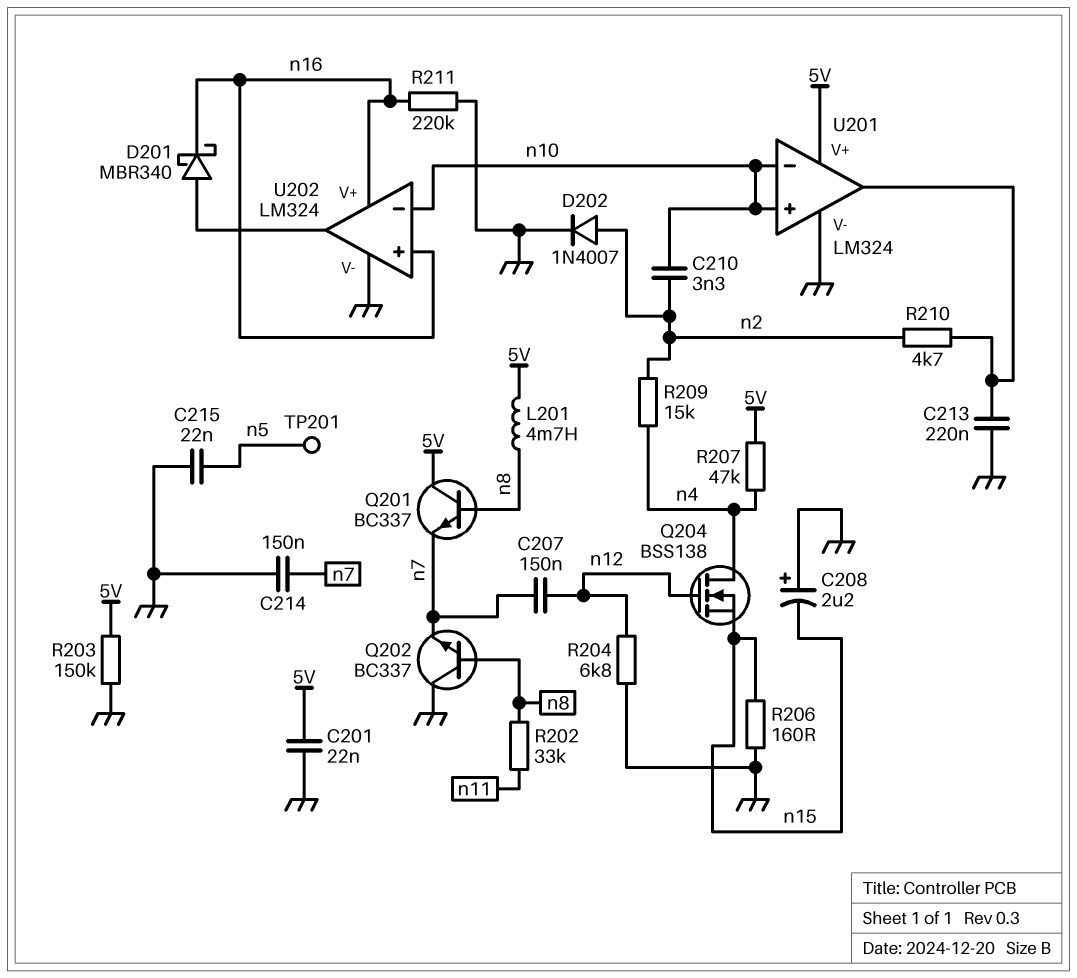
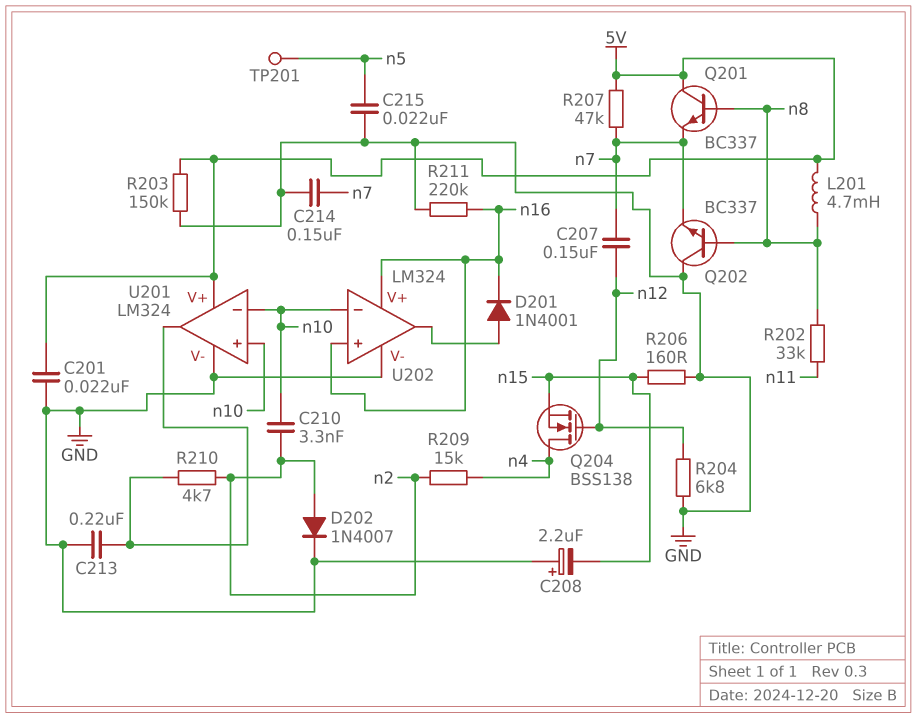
D201: schottky MBR340 (A U202/out, K n16) -> diode 1N4001 (A U202/out, K n16)
R207: 47k (5V, n4) -> 47k (5V, n7)

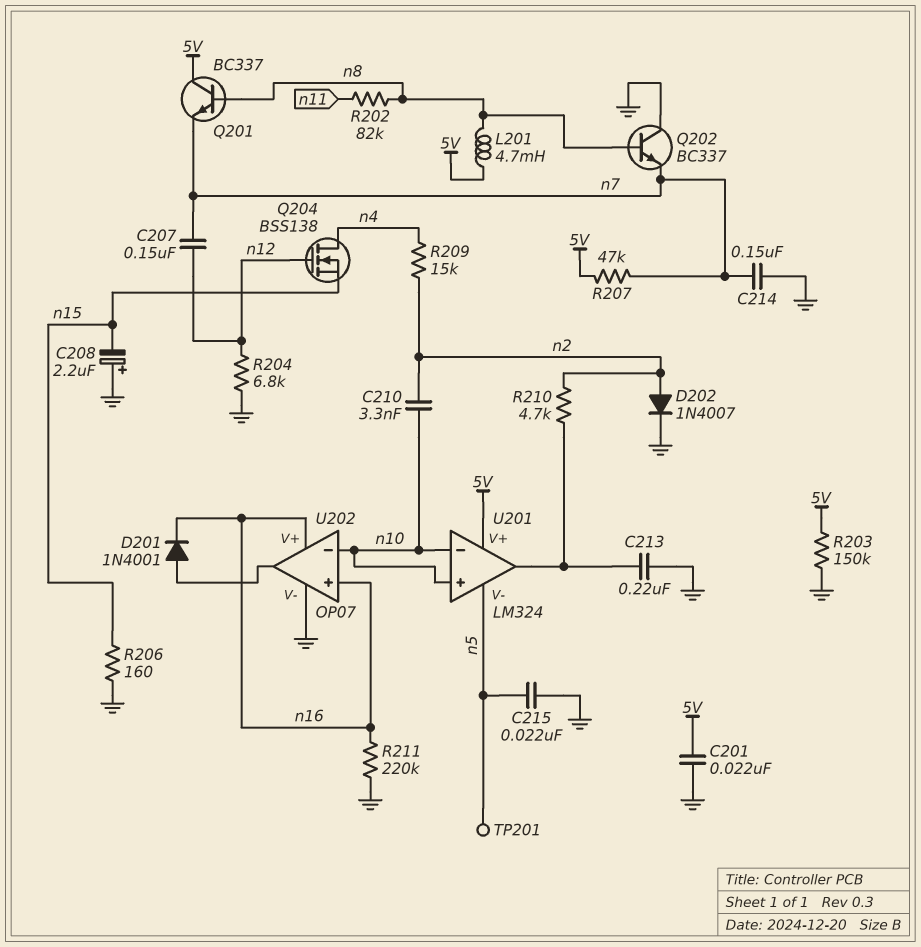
R202: 33k (n8, n11) -> 82k (n8, n11)
U201 pin V-: GND -> n5
U202: LM324 -> OP07

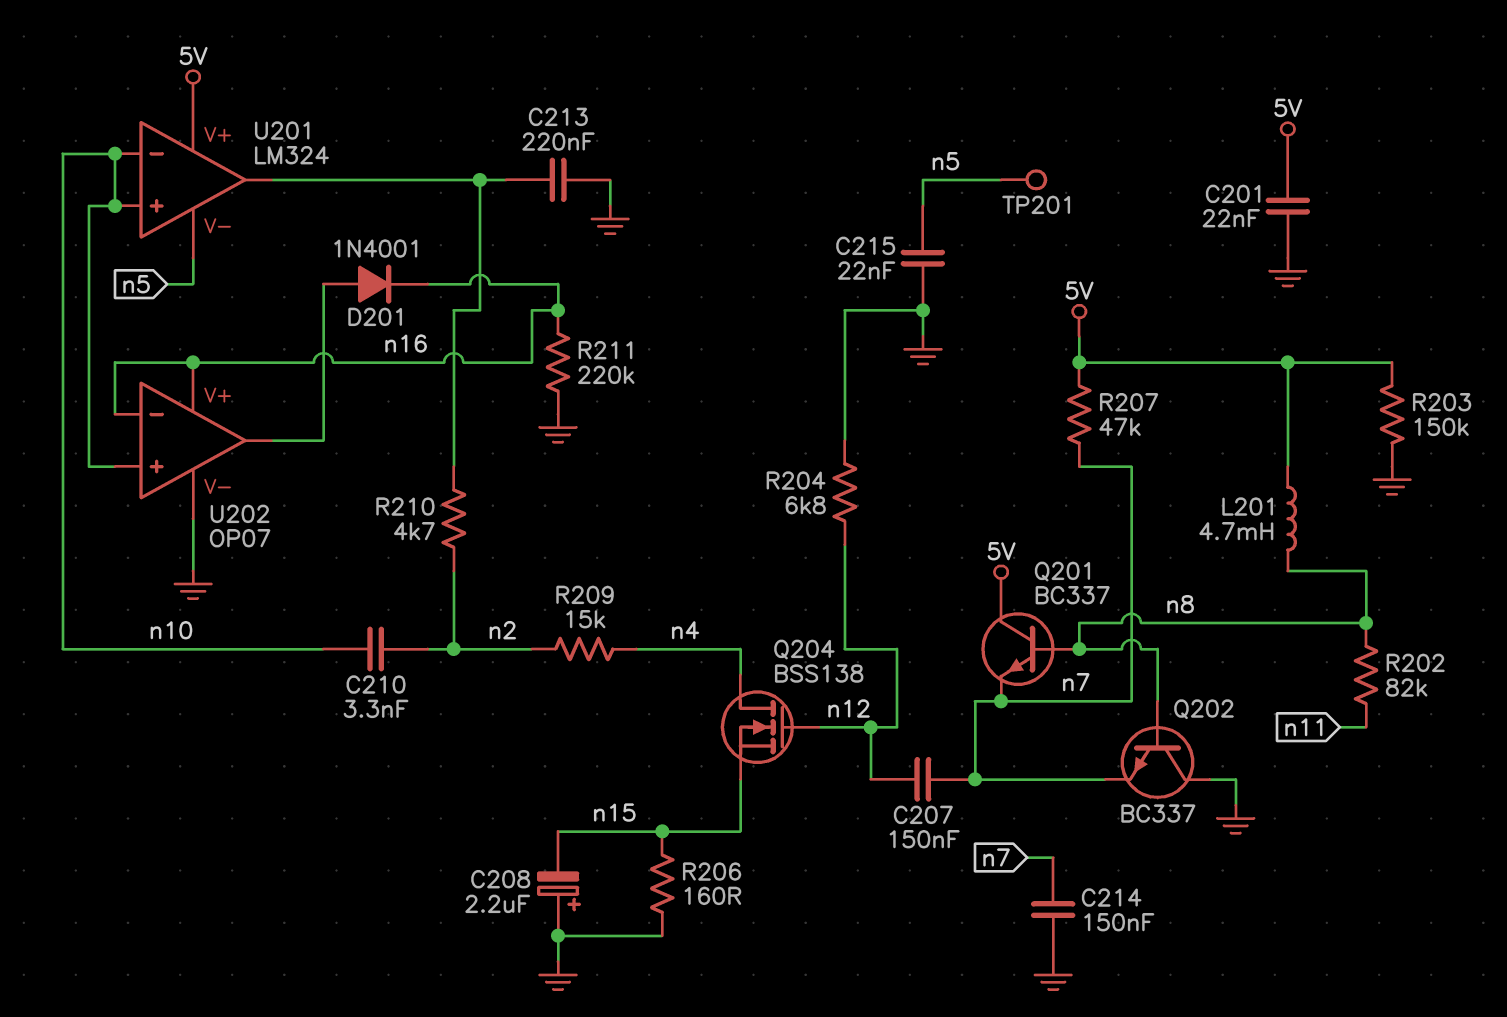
D202: diode 1N4007 (A n2, K GND) -> none
U202 pin in+: n16 -> n10
U202 pin in-: n10 -> n16

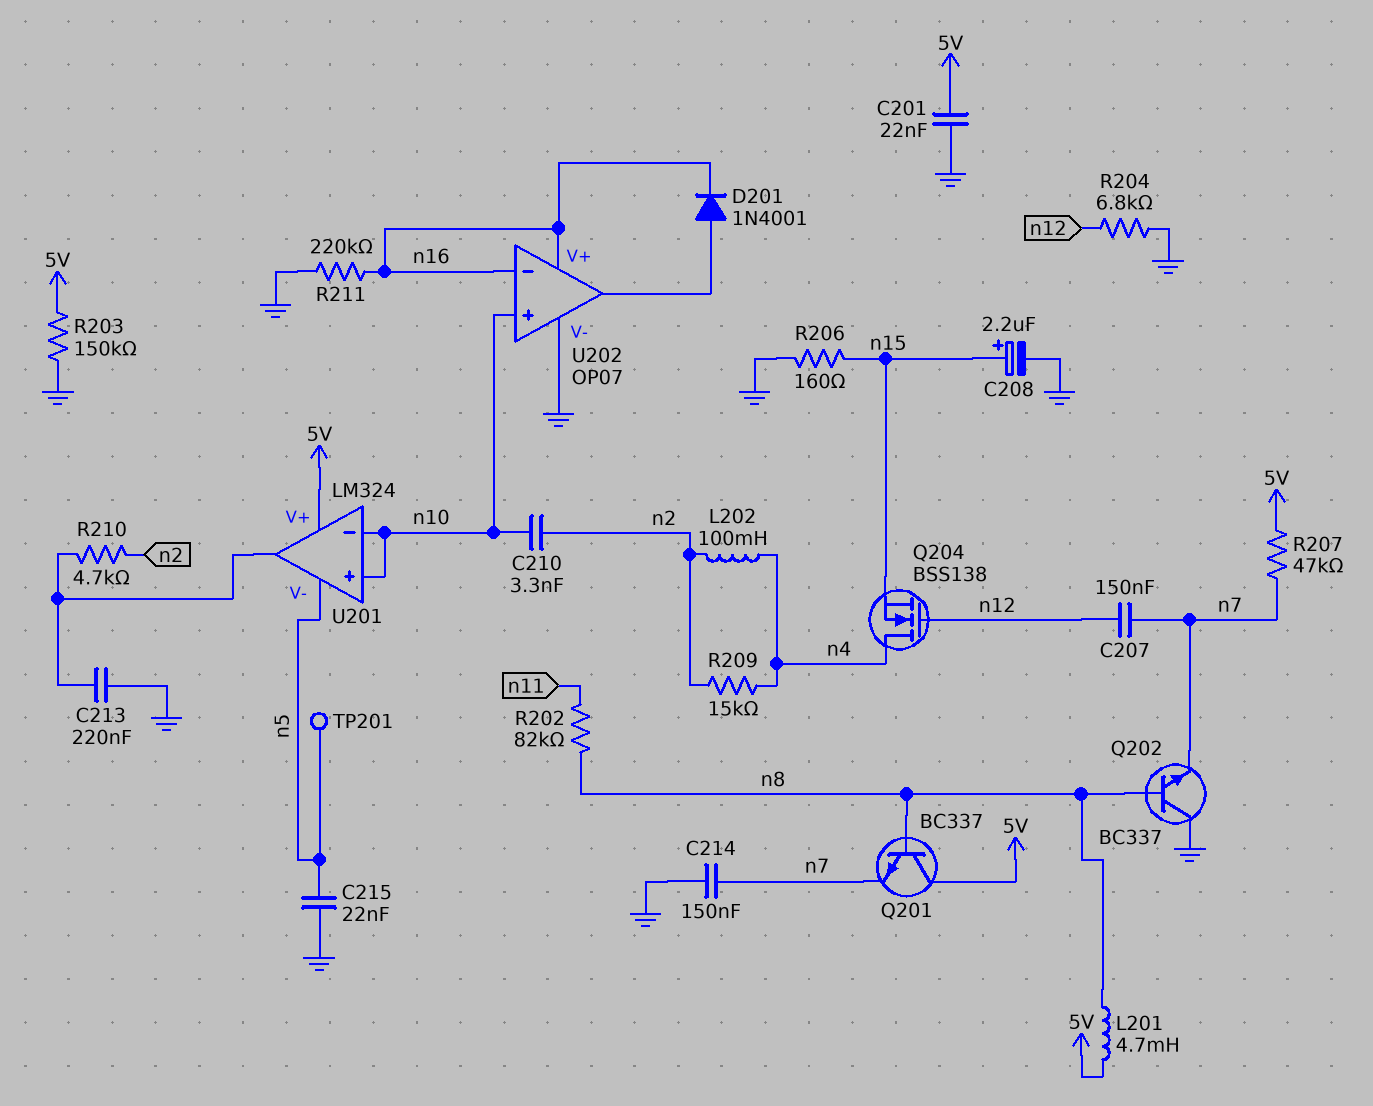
C208: 2.2uF (plus GND, minus n15) -> 2.2uF (plus n15, minus GND)
L202: none -> 100mH (n2, n4)

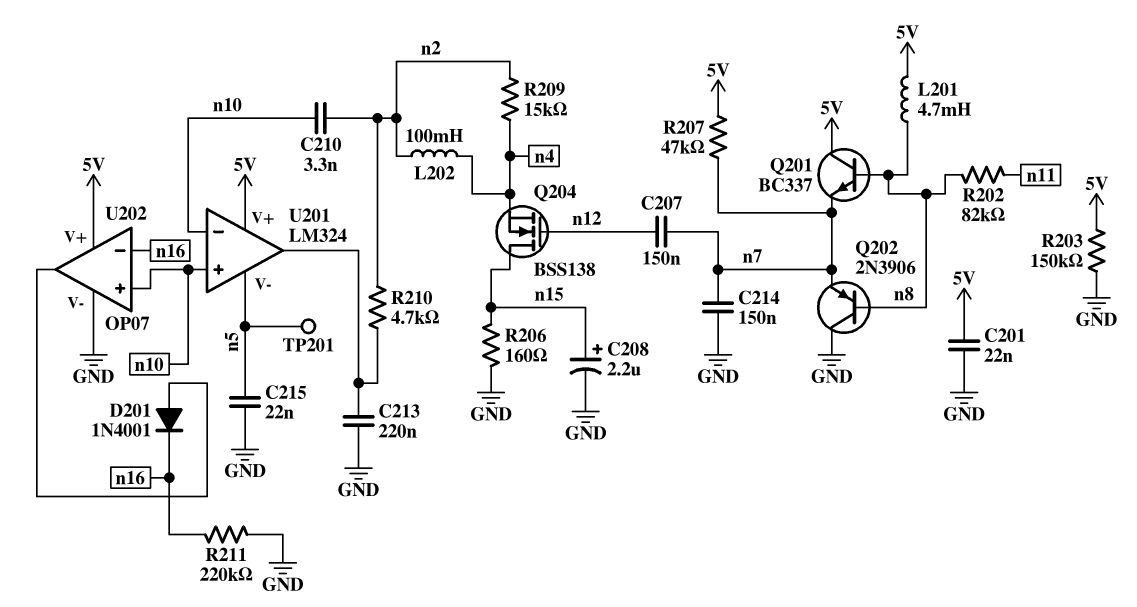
Q202: NPN BC337 (B n8, C GND, E n7) -> PNP 2N3906 (B n8, C GND, E n7)
Q204: NMOS BSS138 (G n12, D n4, S n15) -> NMOS BSS138 (G n12, D n15, S n4)
R204: 6.8k (GND, n12) -> none
U202 pin V+: n16 -> 5V

